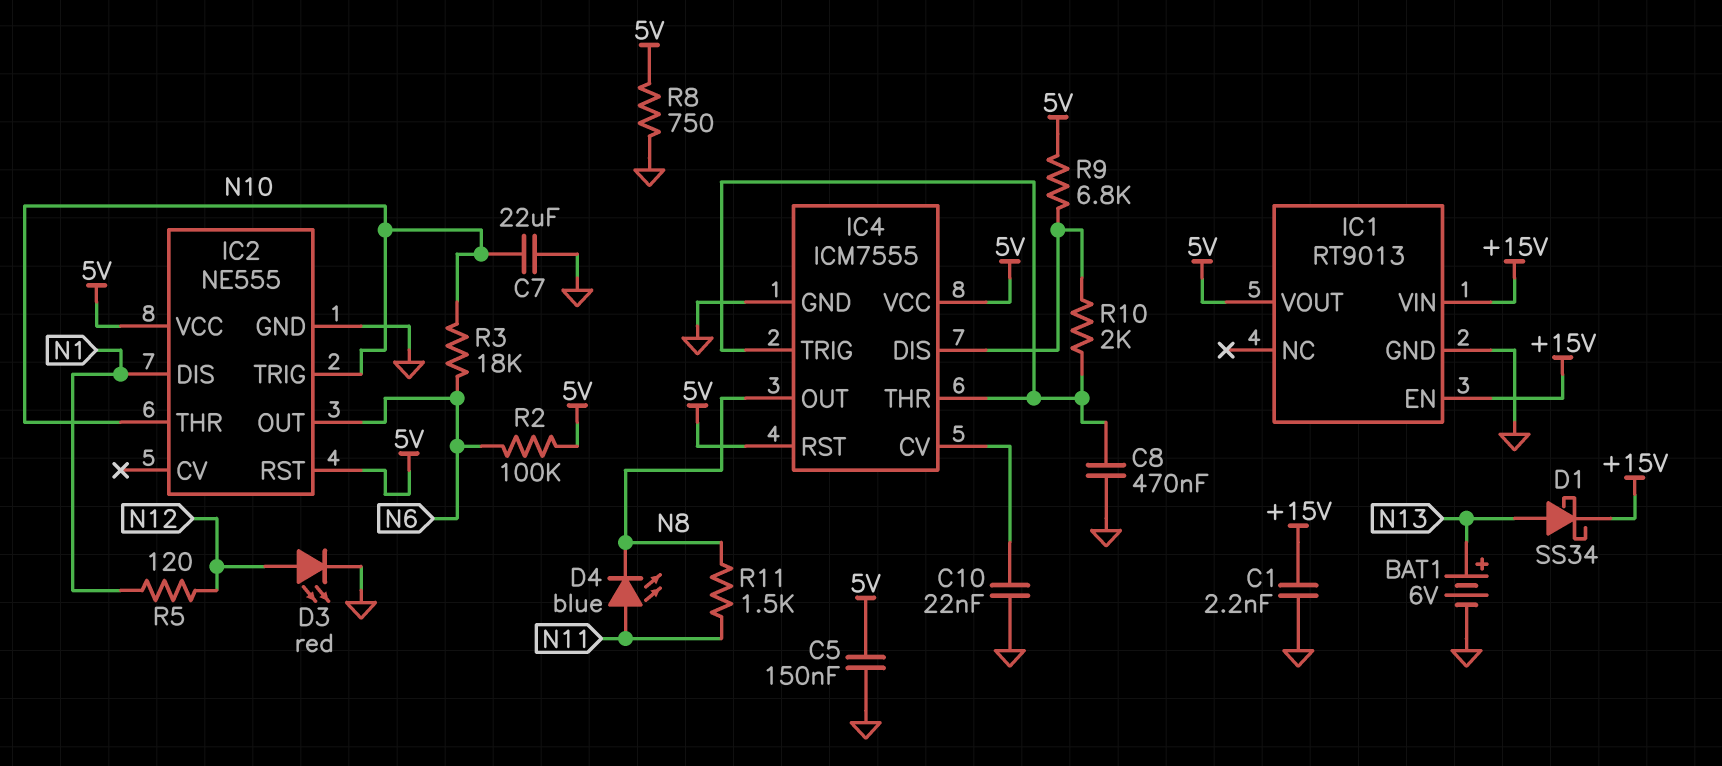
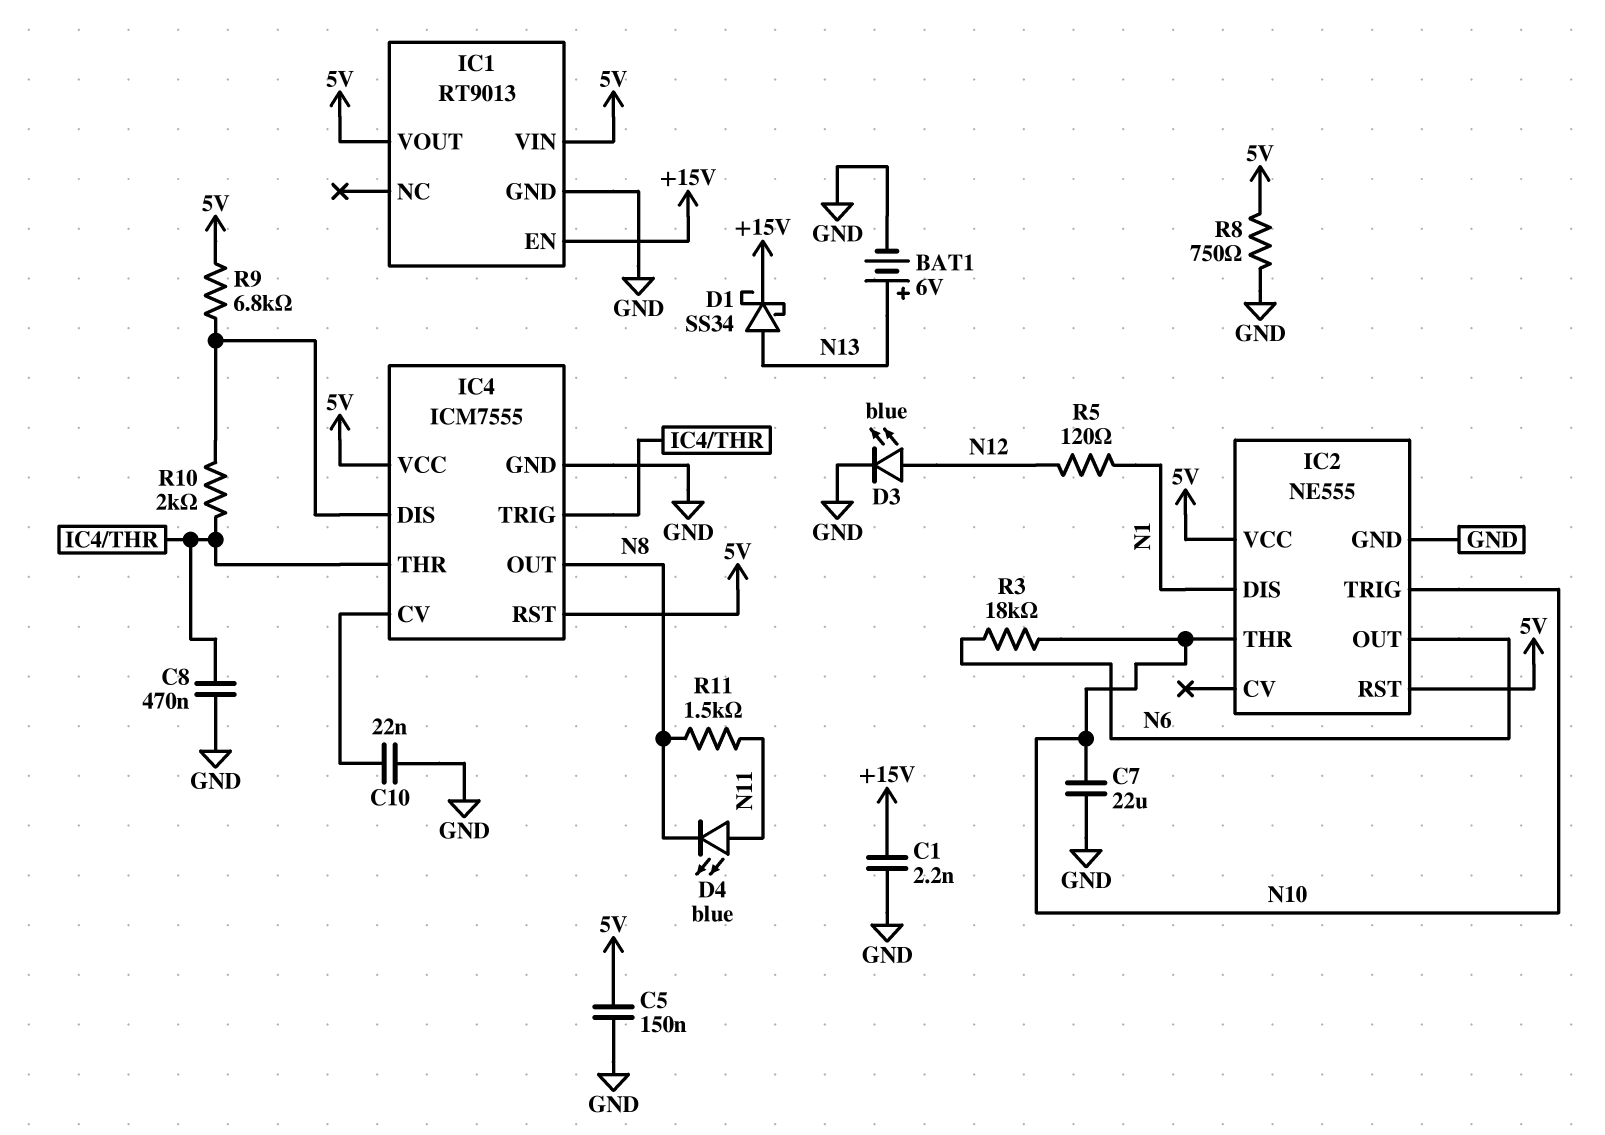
D3: LED red (A N12, K GND) -> LED blue (A N12, K GND)
IC1 pin VIN: +15V -> 5V
R2: 100k (5V, N6) -> none

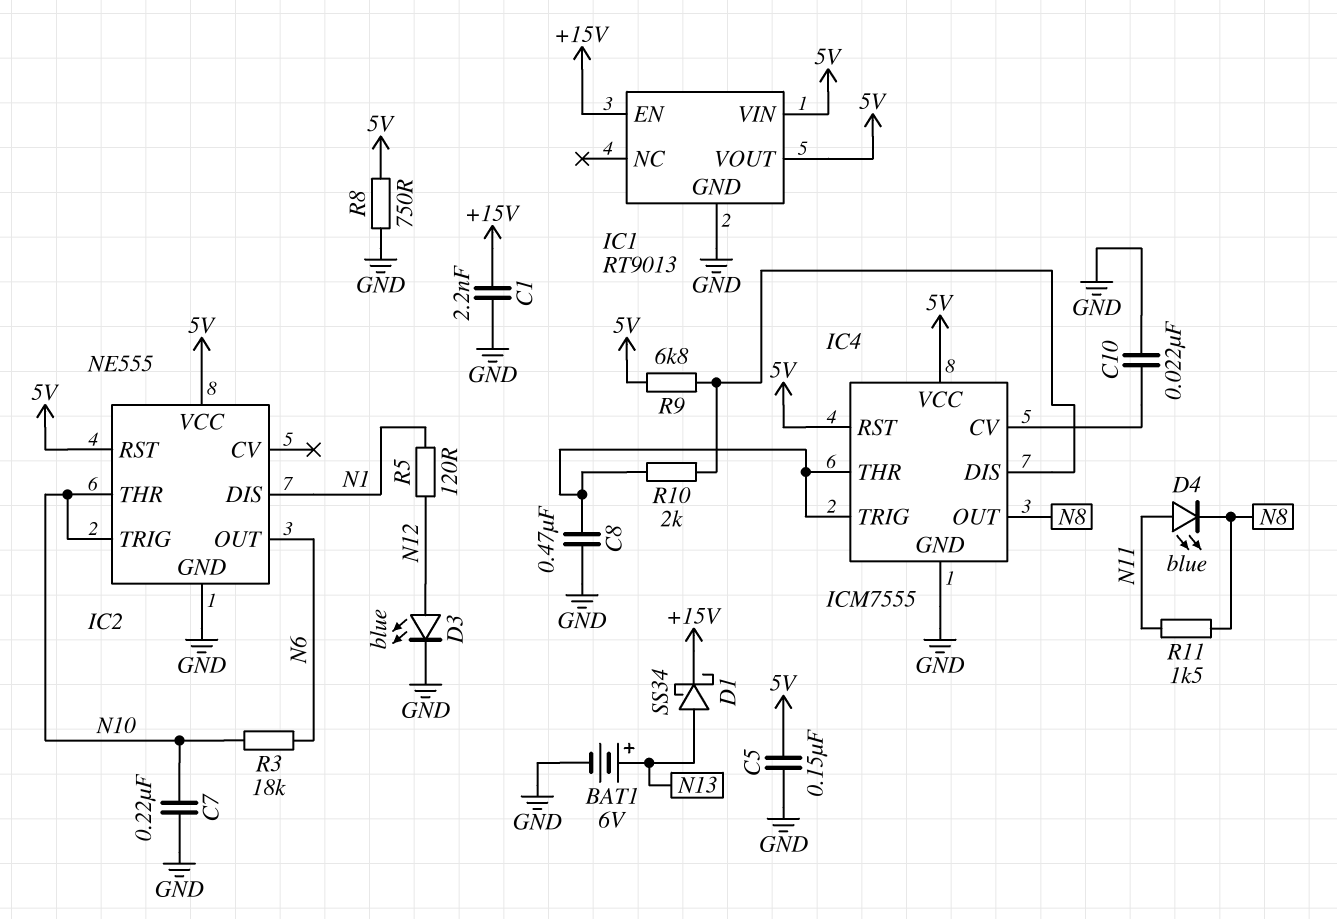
C7: 22uF (GND, N10) -> 220nF (GND, N10)

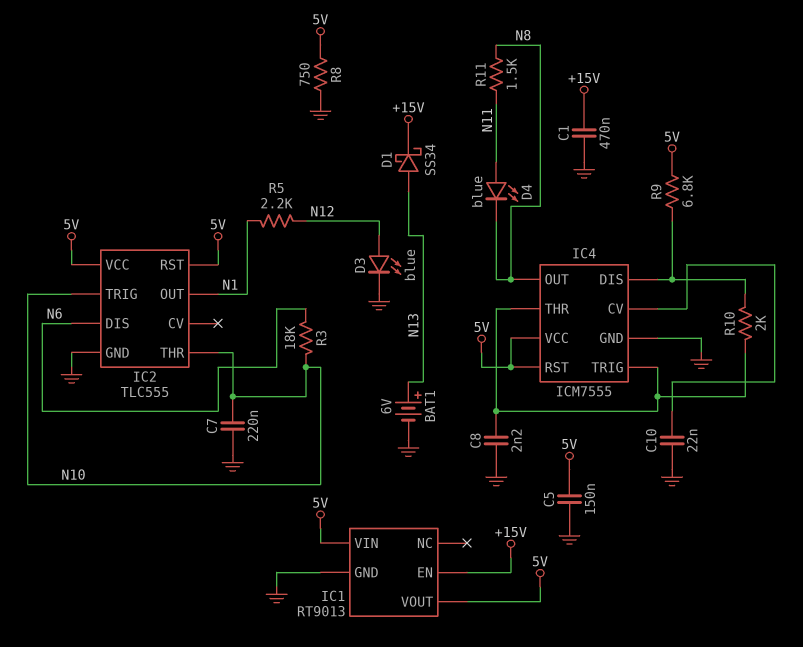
C1: 2.2nF (+15V, GND) -> 470nF (+15V, GND)
C8: 470nF (GND, IC4/THR) -> 2.2nF (GND, IC4/THR)
IC2: NE555 -> TLC555
IC2 pin DIS: N1 -> N6
IC2 pin OUT: N6 -> N1
R5: 120 (N1, N12) -> 2.2k (N1, N12)

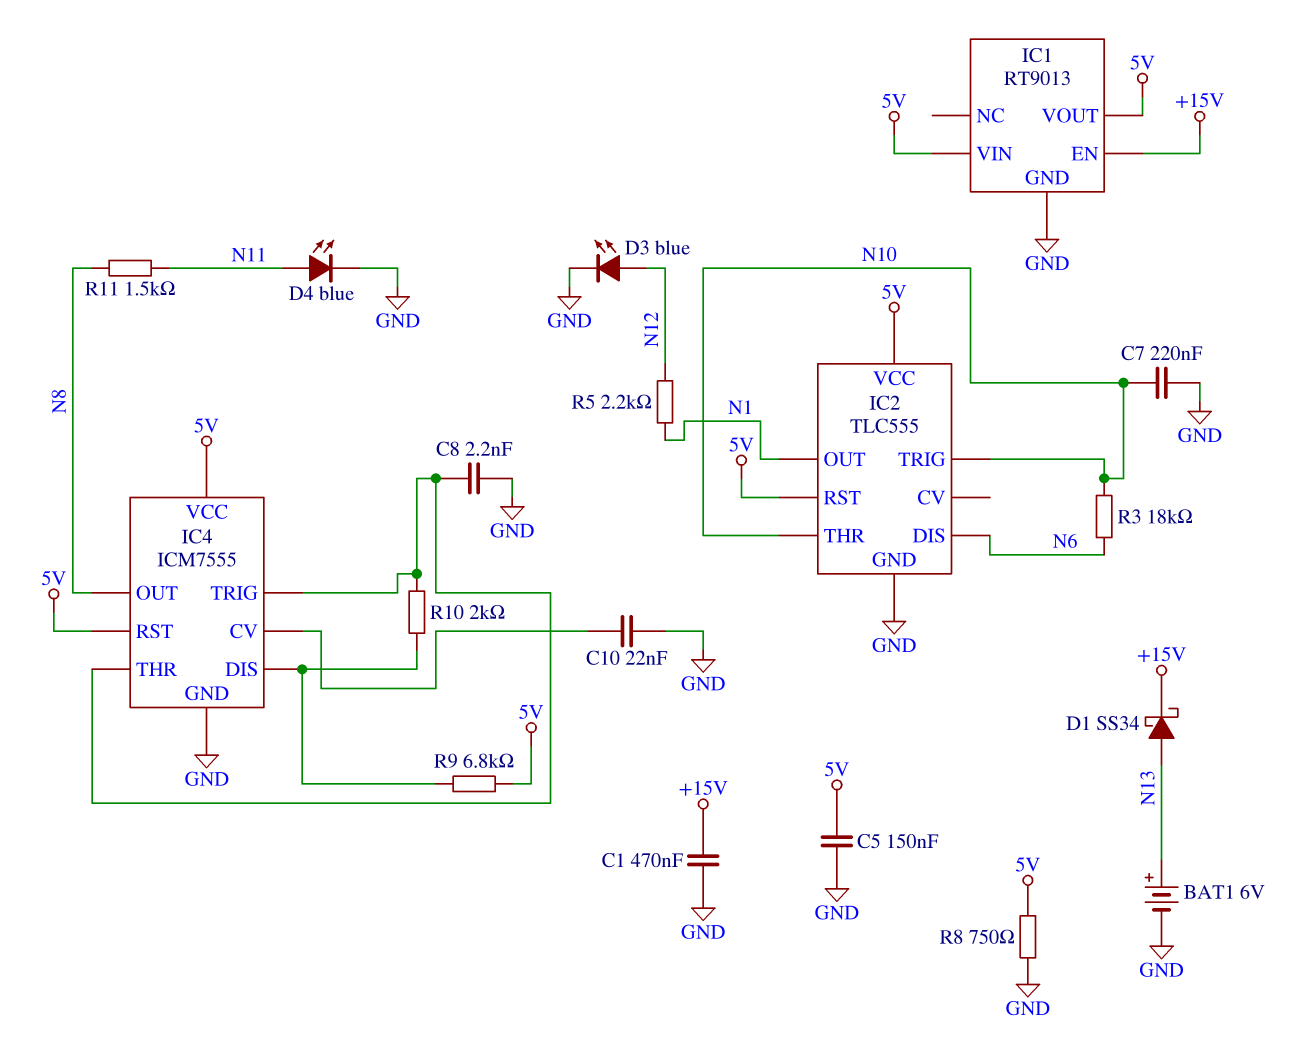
D4: LED blue (A N11, K N8) -> LED blue (A N11, K GND)

